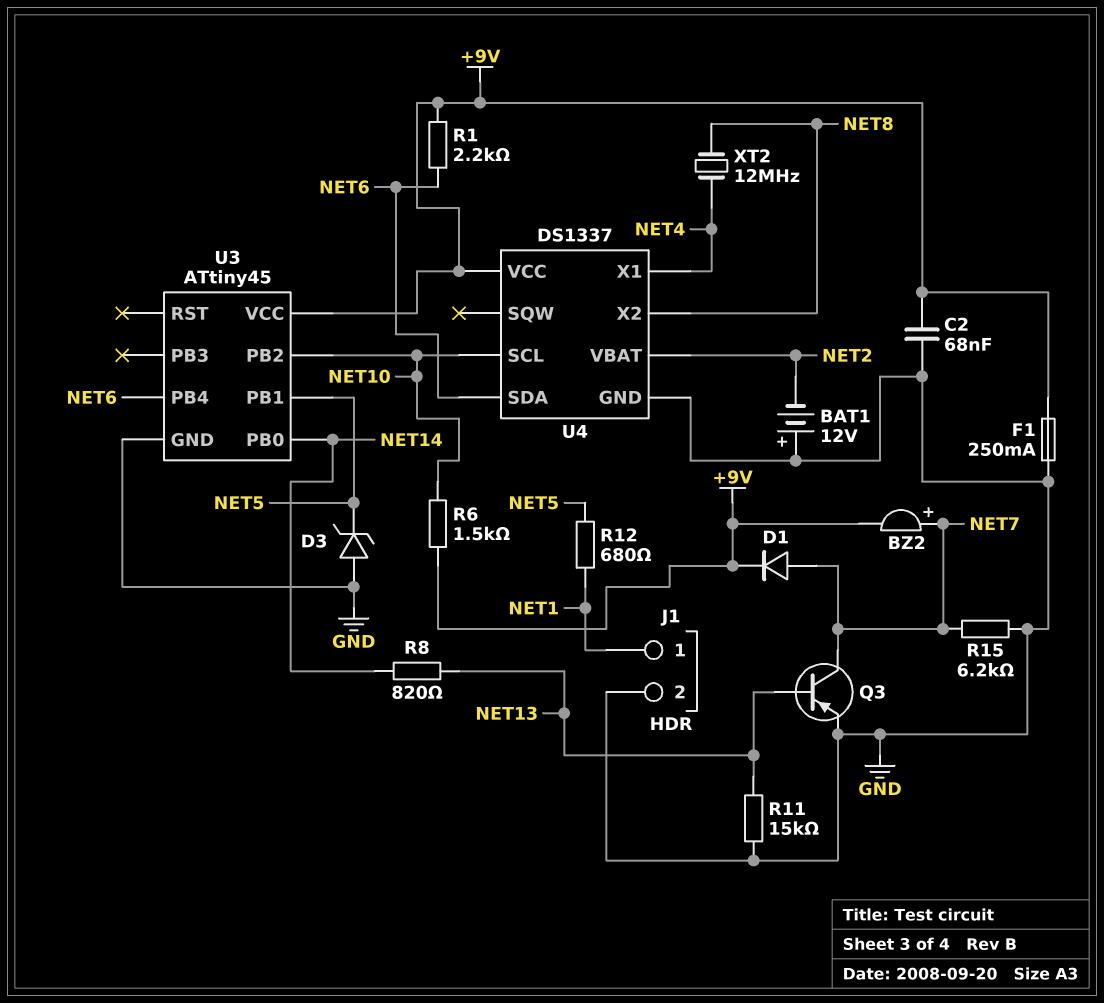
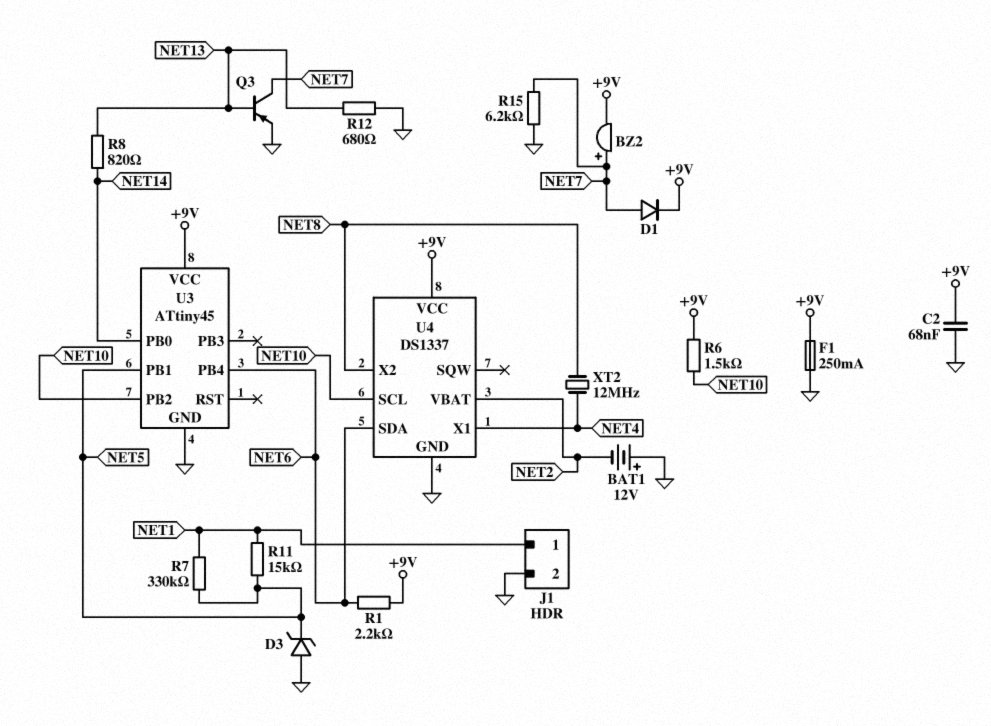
R7: none -> 330k (NET1, NET5)
R11: 15k (GND, NET13) -> 15k (NET1, NET5)
R12: 680 (NET1, NET5) -> 680 (GND, NET13)

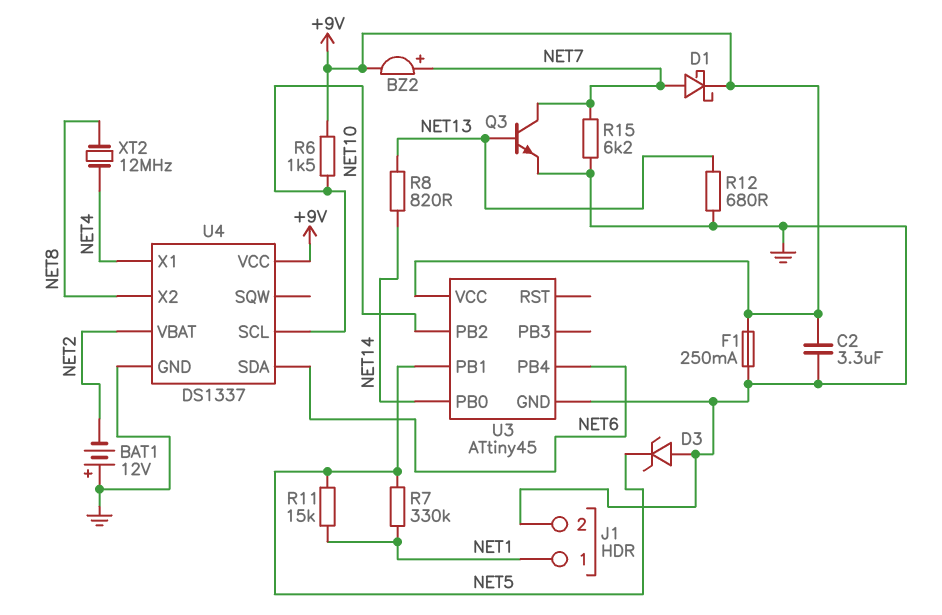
C2: 68nF (+9V, GND) -> 3.3uF (+9V, GND)
D1: diode (A NET7, K +9V) -> schottky (A NET7, K +9V)
Q3: PNP (B NET13, C NET7, E GND) -> NPN (B NET13, C NET7, E GND)
R1: 2.2k (+9V, NET6) -> none

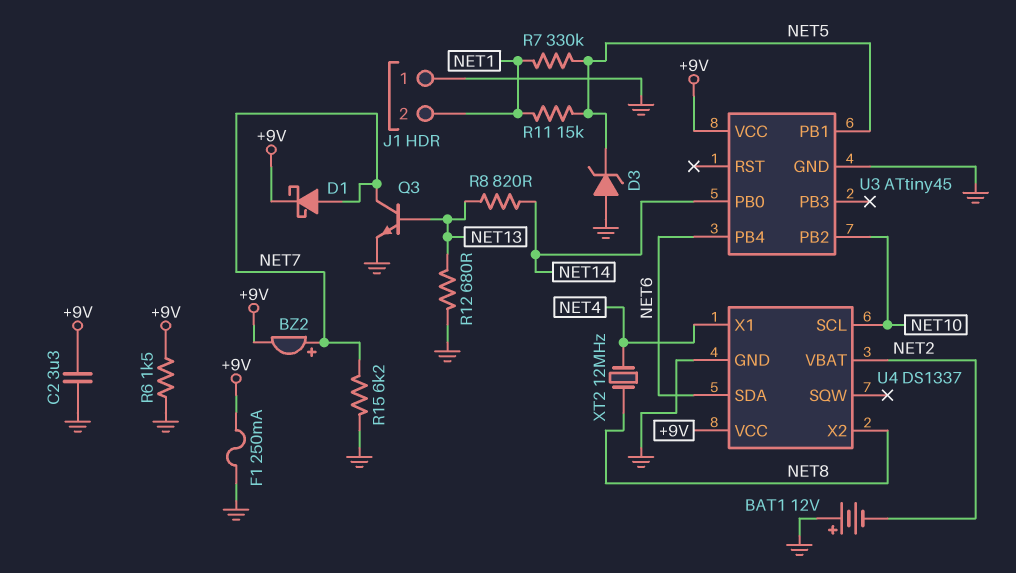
J1 pin 1: NET1 -> GND
J1 pin 2: GND -> NET1
R6: 1.5k (+9V, NET10) -> 1.5k (+9V, GND)

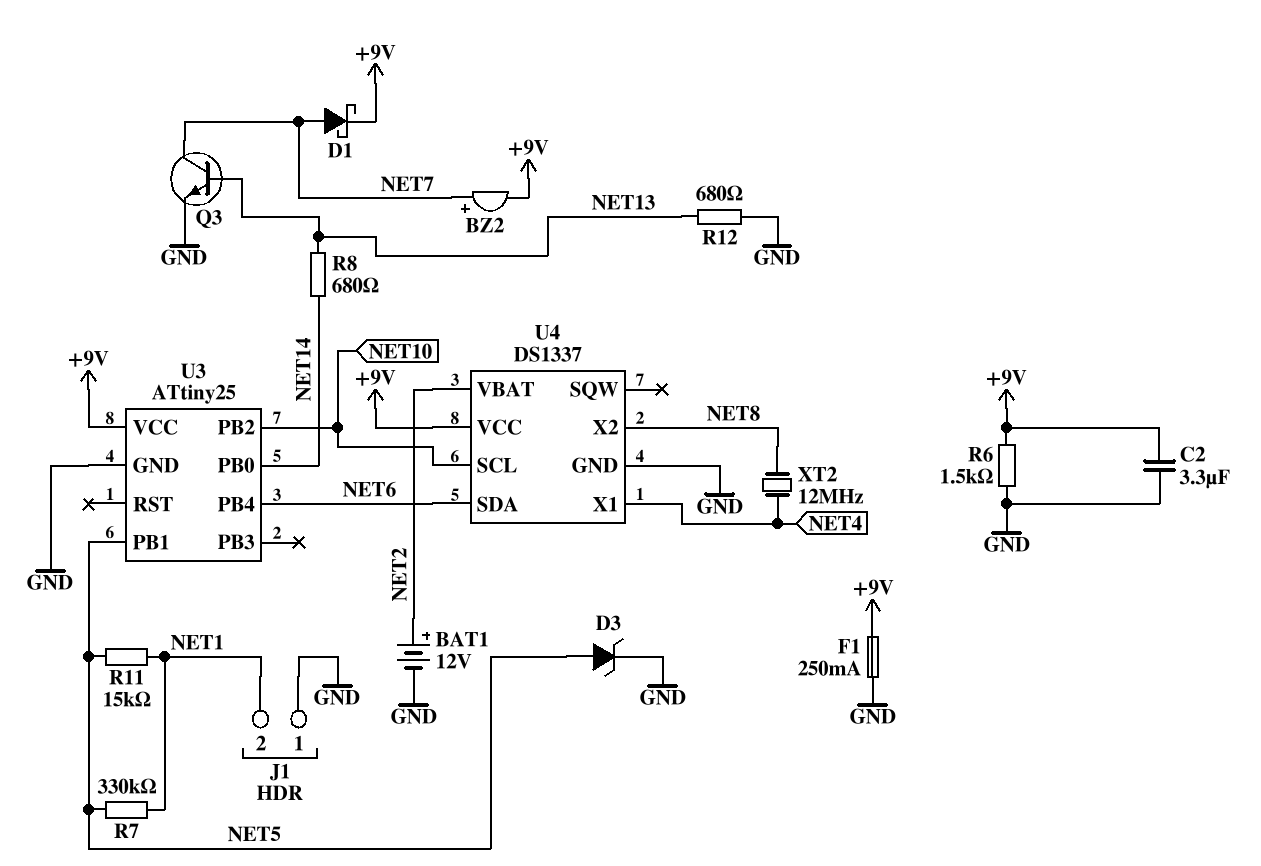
BAT1: 12V (plus GND, minus NET2) -> 12V (plus NET2, minus GND)
D3: zener (A GND, K NET5) -> zener (A NET5, K GND)
R8: 820 (NET13, NET14) -> 680 (NET13, NET14)
R15: 6.2k (GND, NET7) -> none
U3: ATtiny45 -> ATtiny25

